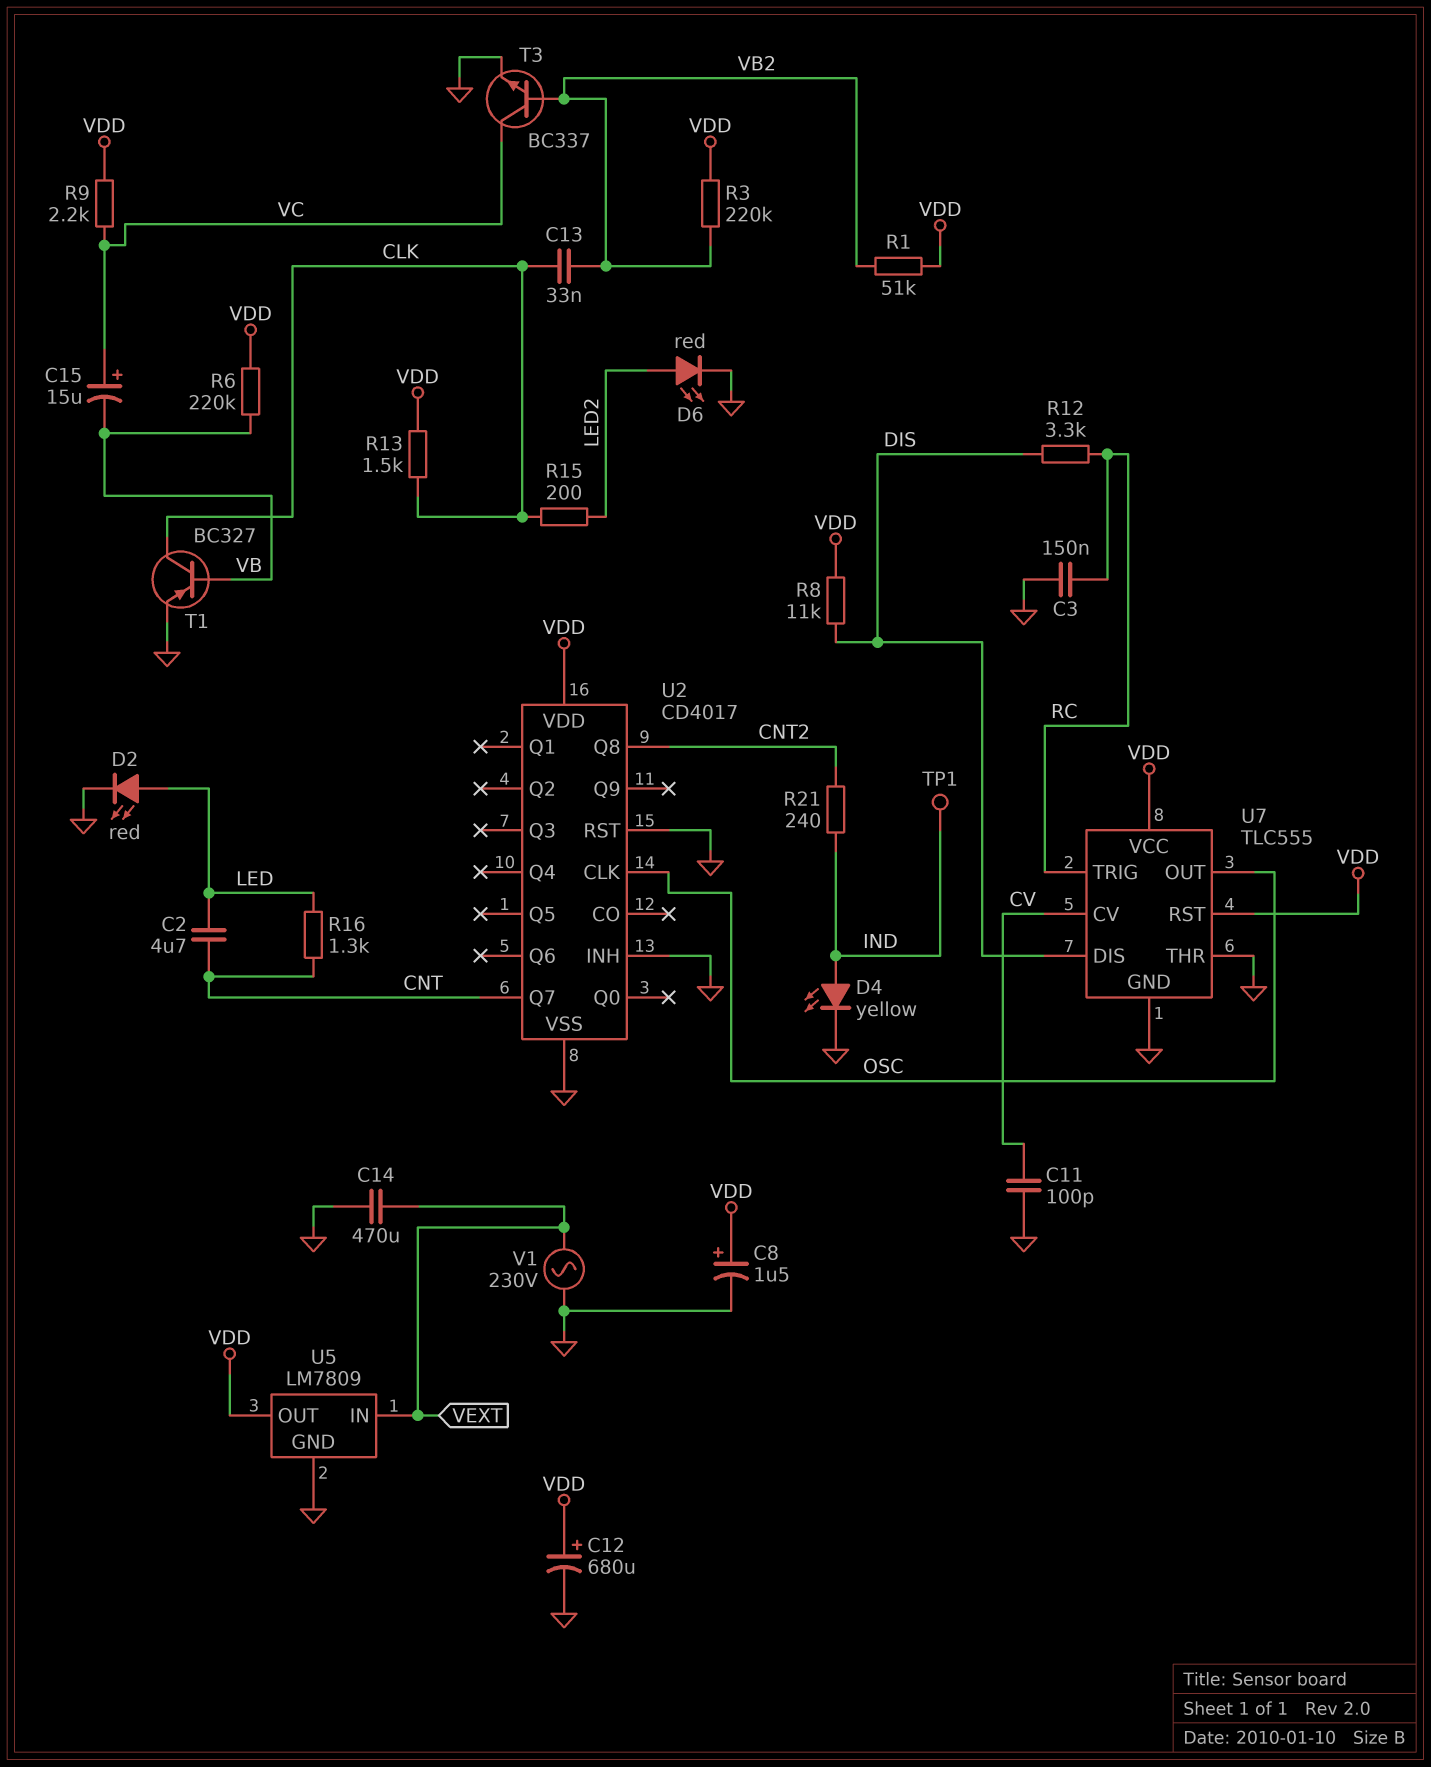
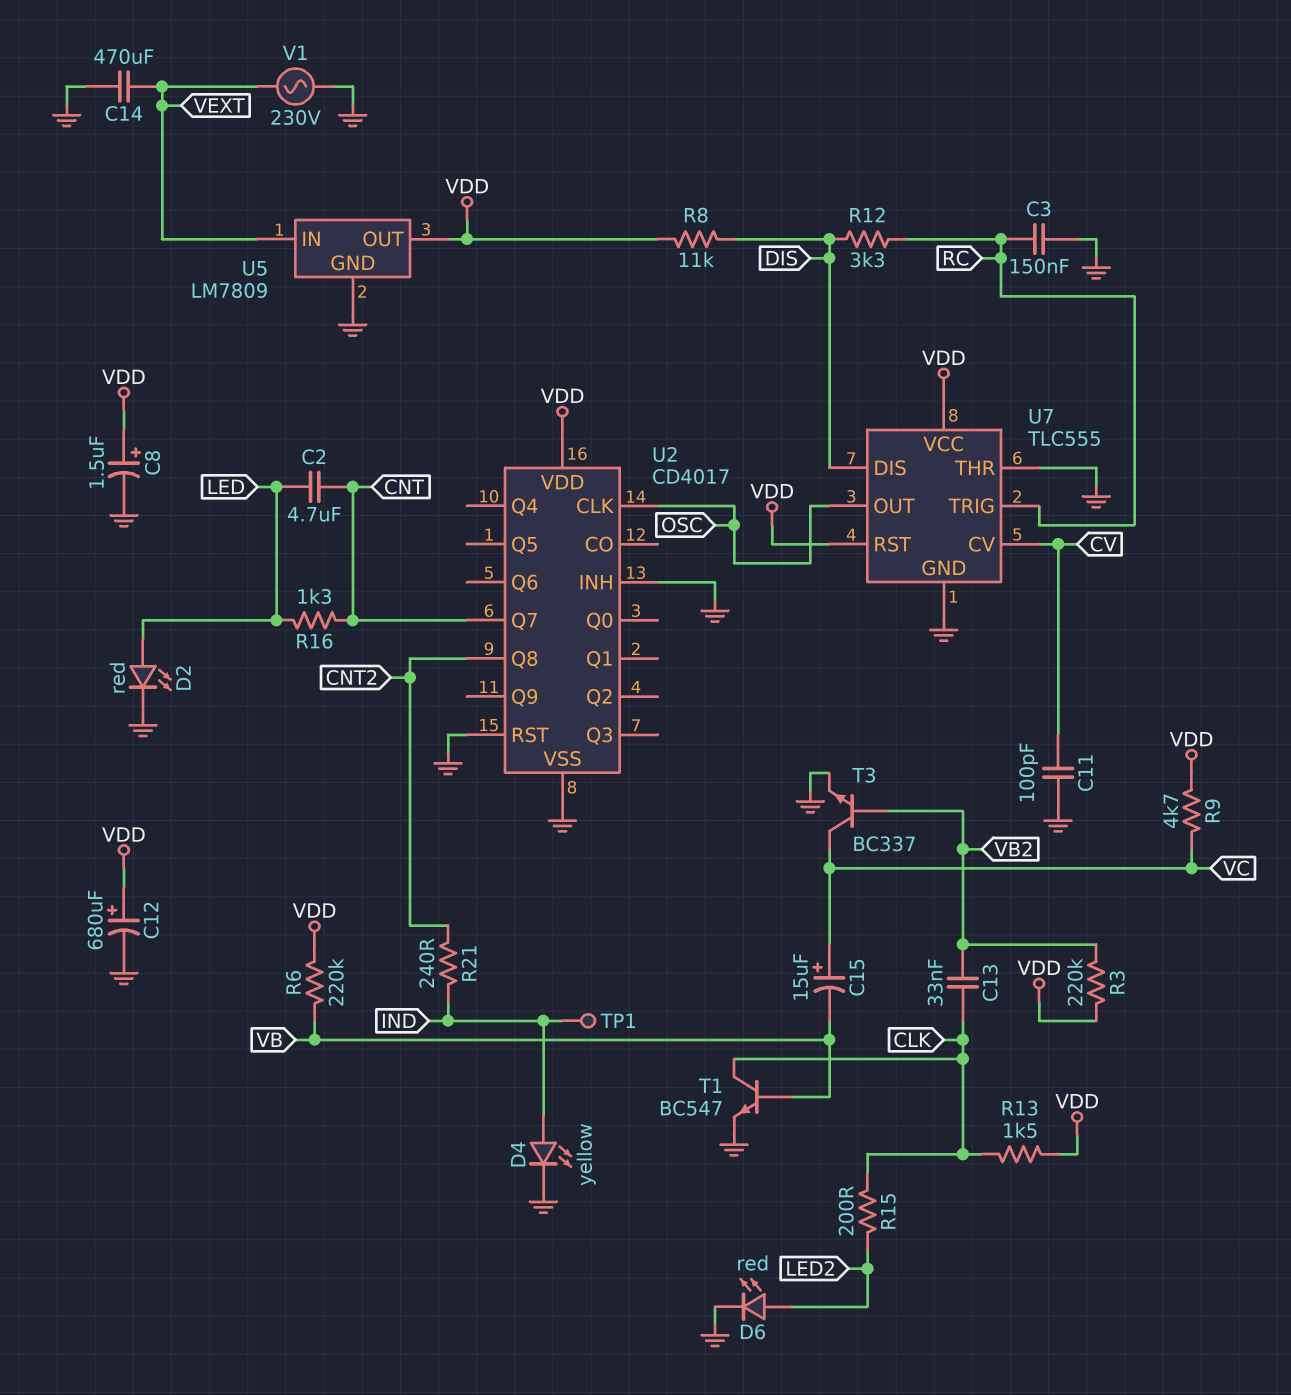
R1: 51k (VB2, VDD) -> none
R9: 2.2k (VC, VDD) -> 4.7k (VC, VDD)
T1: PNP BC327 (B VB, C CLK, E GND) -> NPN BC547 (B VB, C CLK, E GND)

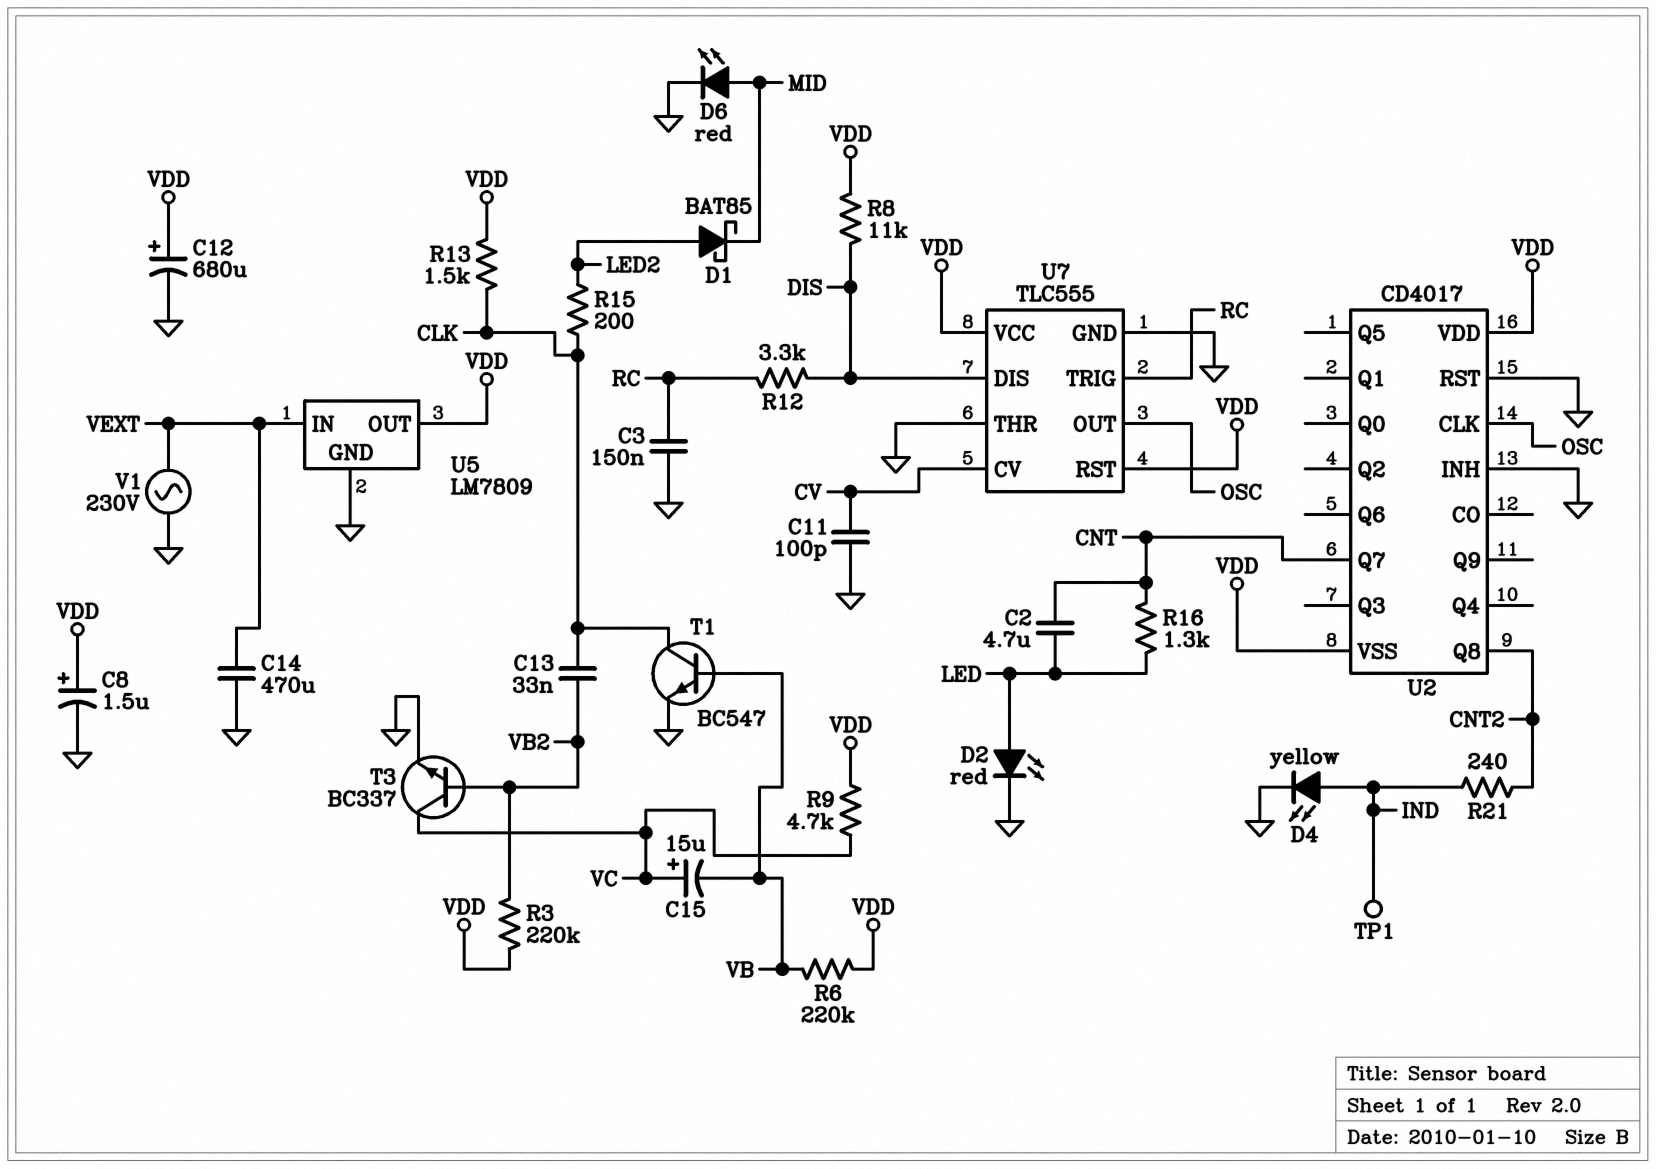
D1: none -> schottky BAT85 (A LED2, K MID)
D6: LED red (A LED2, K GND) -> LED red (A MID, K GND)
U2 pin VSS: GND -> VDD

